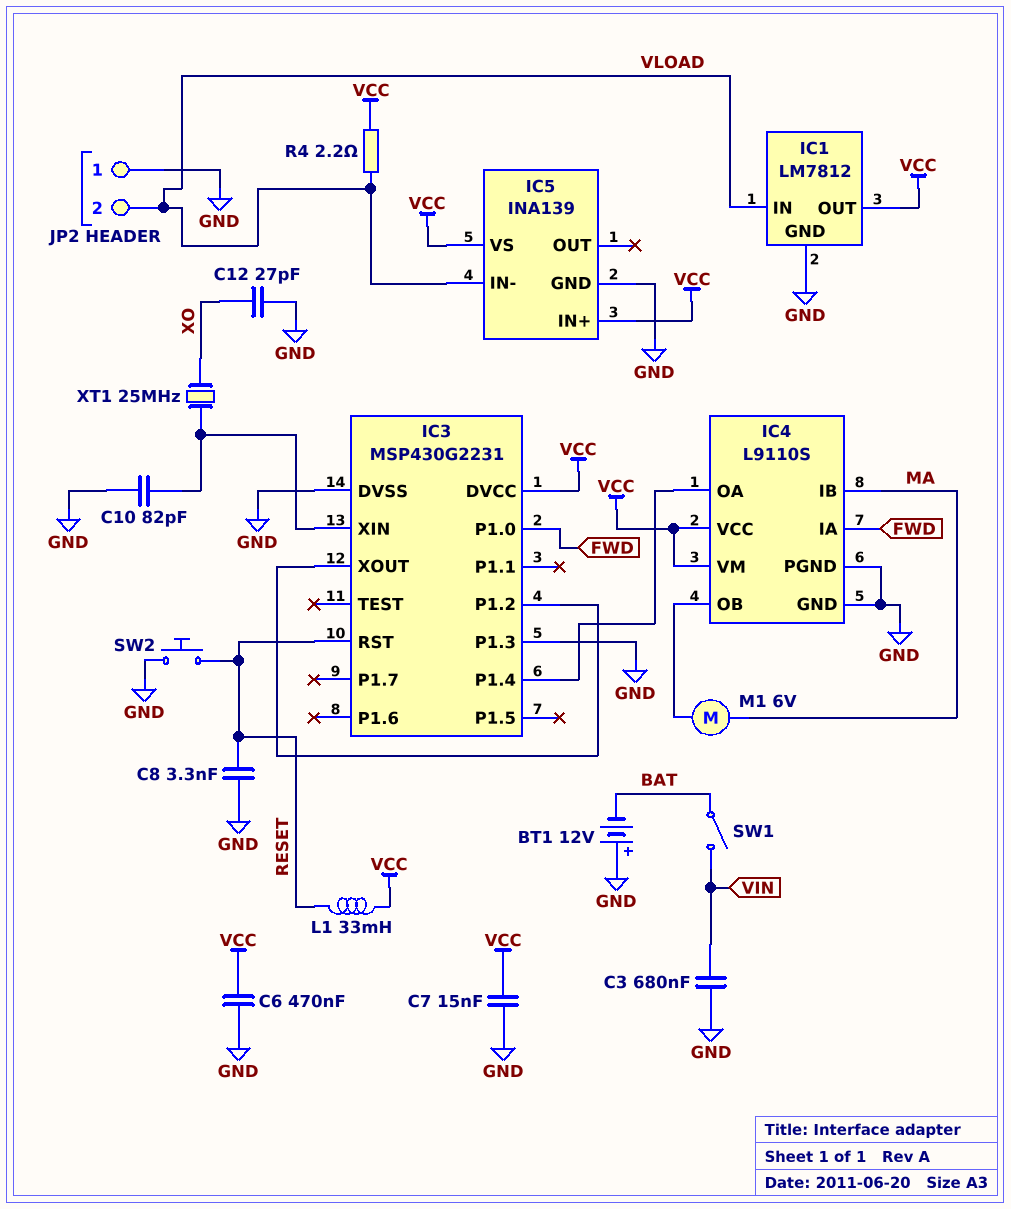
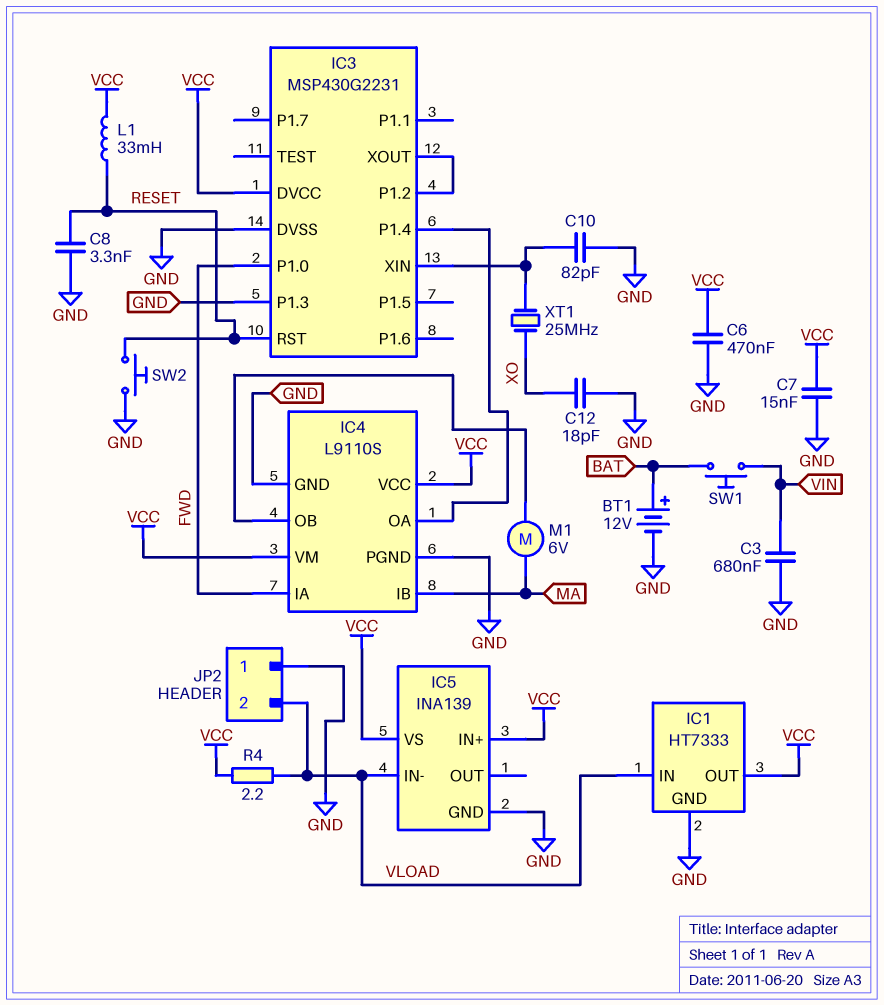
BT1: 12V (plus GND, minus BAT) -> 12V (plus BAT, minus GND)
C12: 27pF (GND, XO) -> 18pF (GND, XO)
IC1: LM7812 -> HT7333
SW1: switch (BAT, VIN) -> button (BAT, VIN)

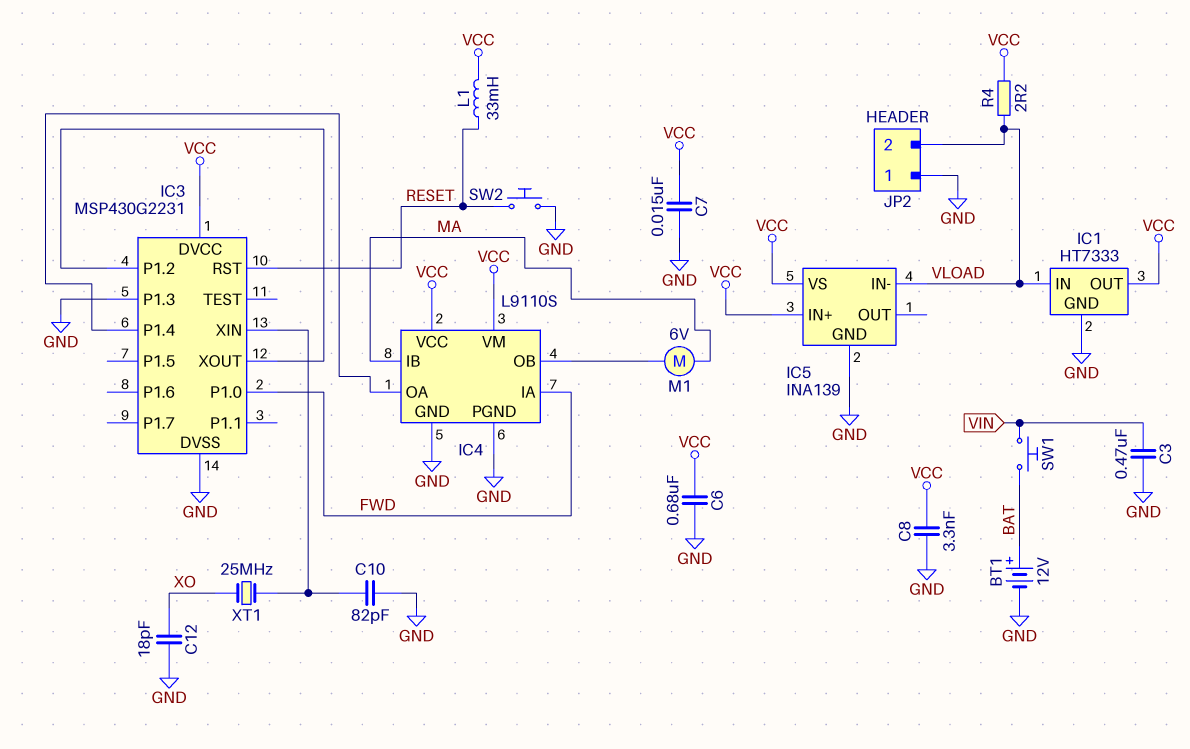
C3: 680nF (GND, VIN) -> 470nF (GND, VIN)
C6: 470nF (GND, VCC) -> 680nF (GND, VCC)
C8: 3.3nF (GND, RESET) -> 3.3nF (GND, VCC)

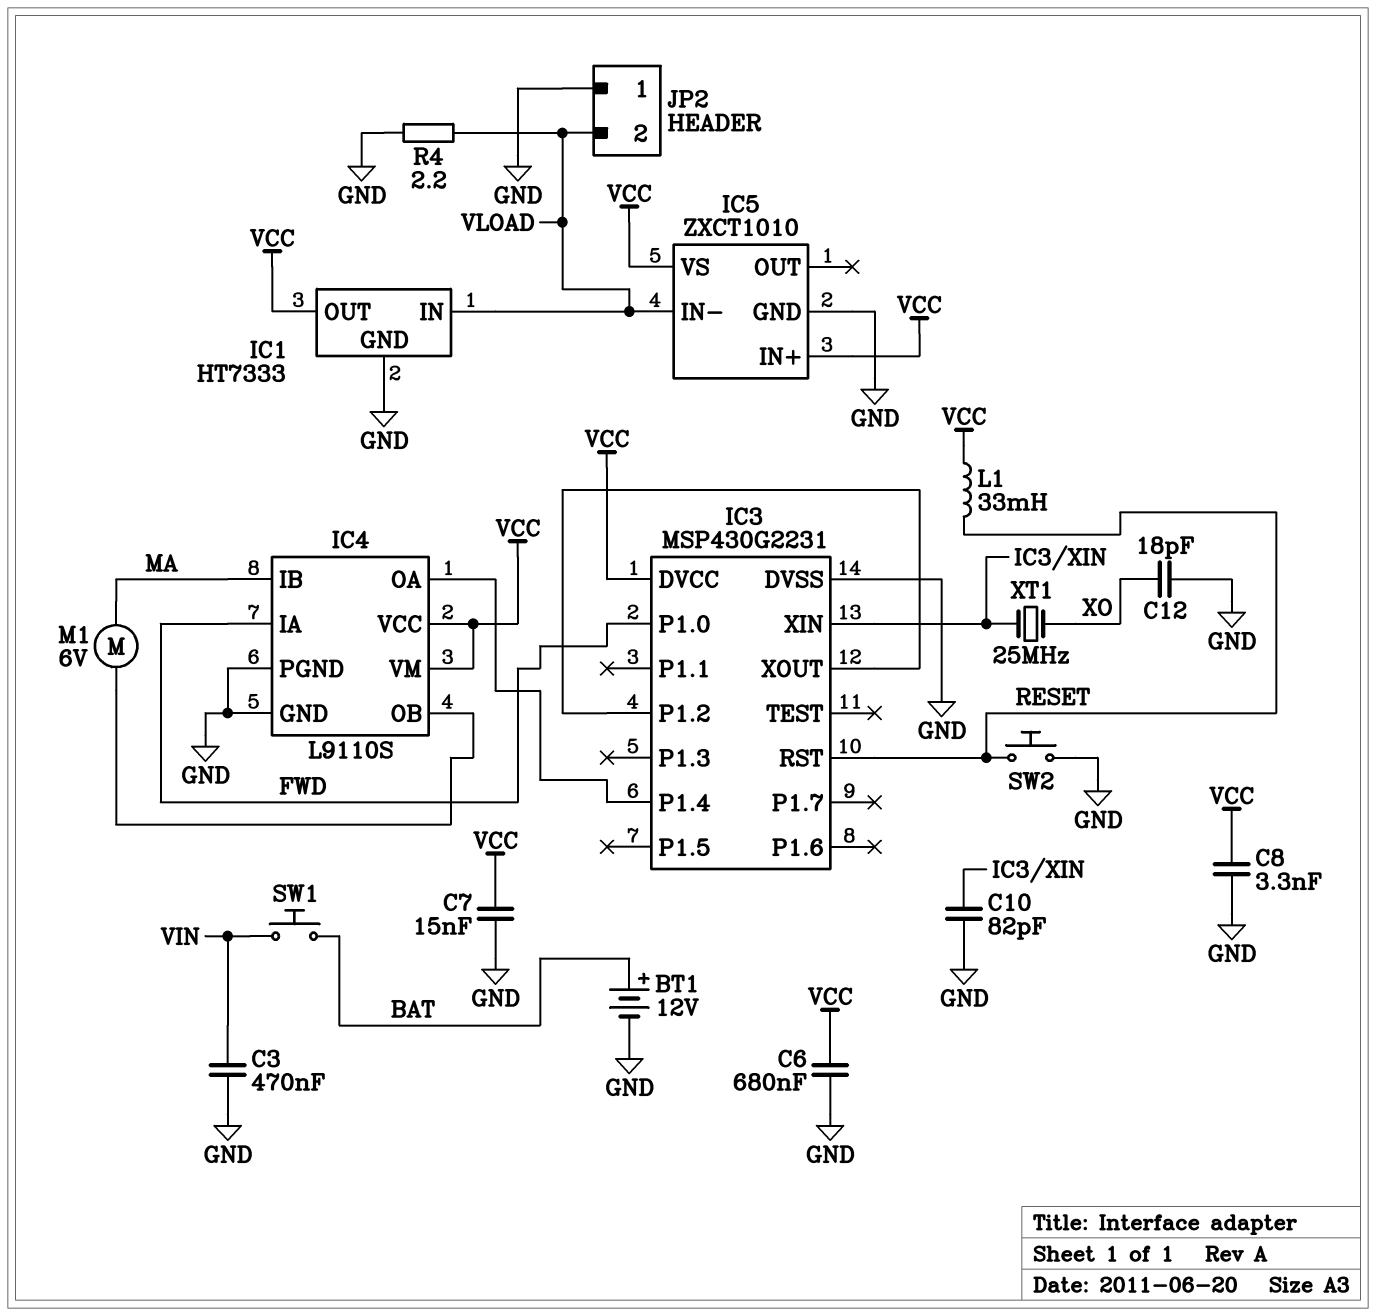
IC3 pin P1.3: GND -> none
IC5: INA139 -> ZXCT1010
R4: 2.2 (VCC, VLOAD) -> 2.2 (GND, VLOAD)

